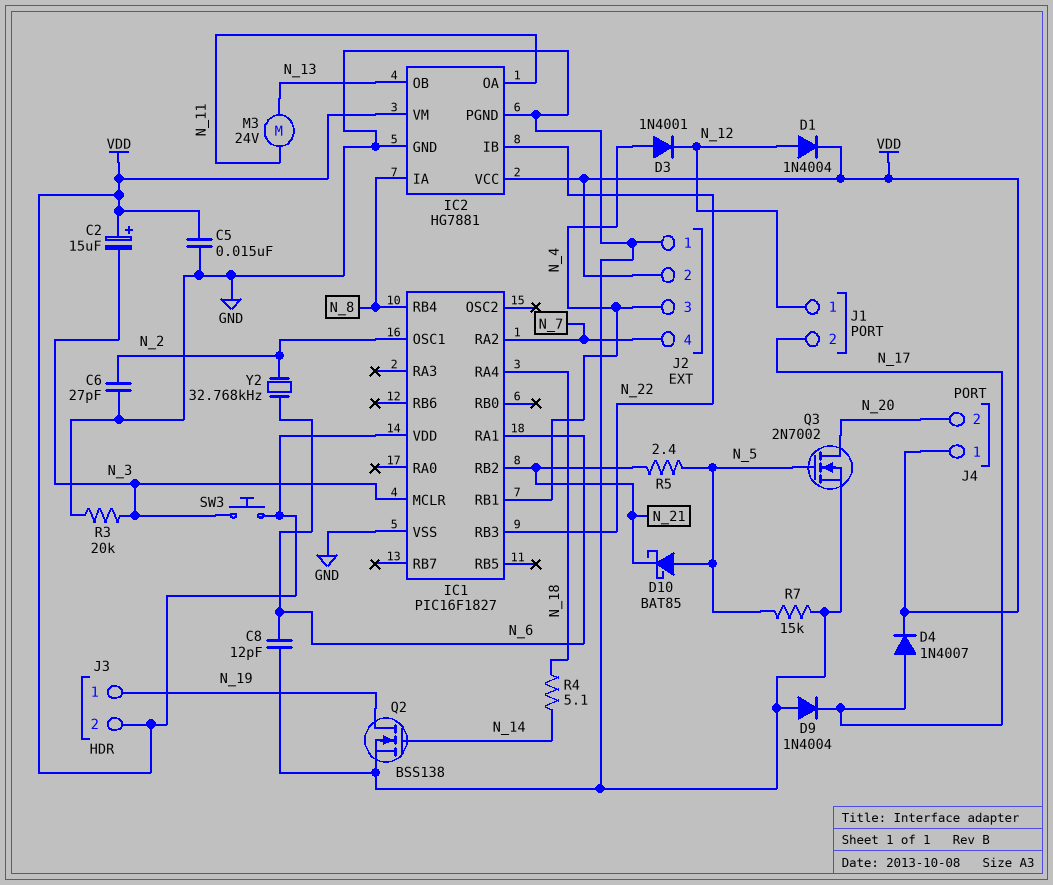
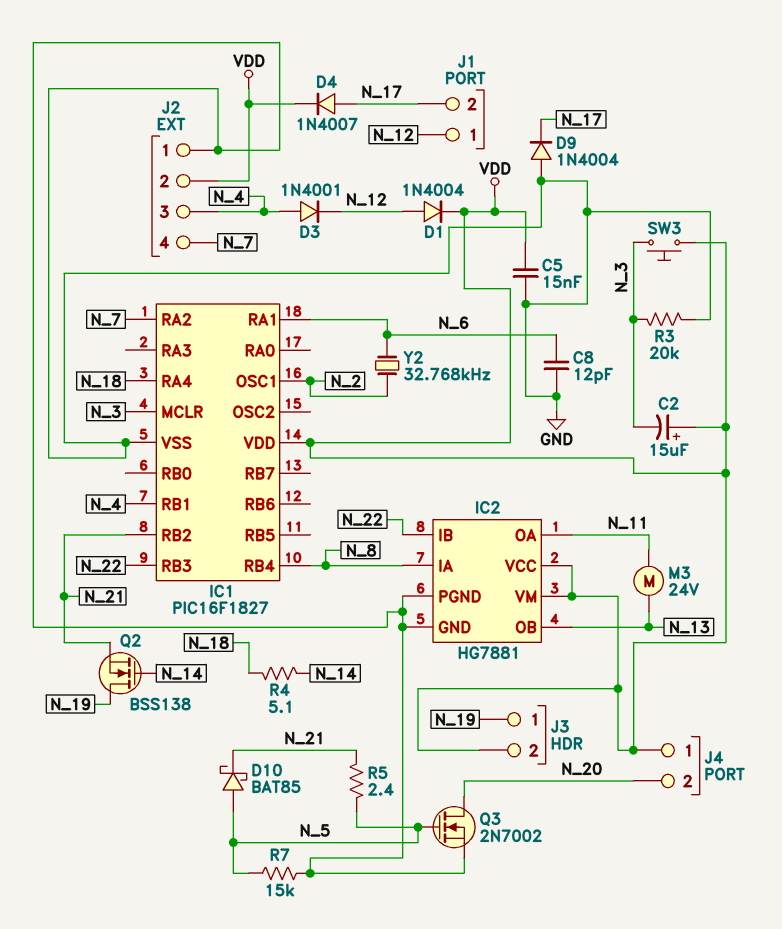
C6: 27pF (GND, N_2) -> none
Q2: NMOS BSS138 (G N_14, D N_19, S GND) -> NMOS BSS138 (G N_14, D N_19, S N_21)

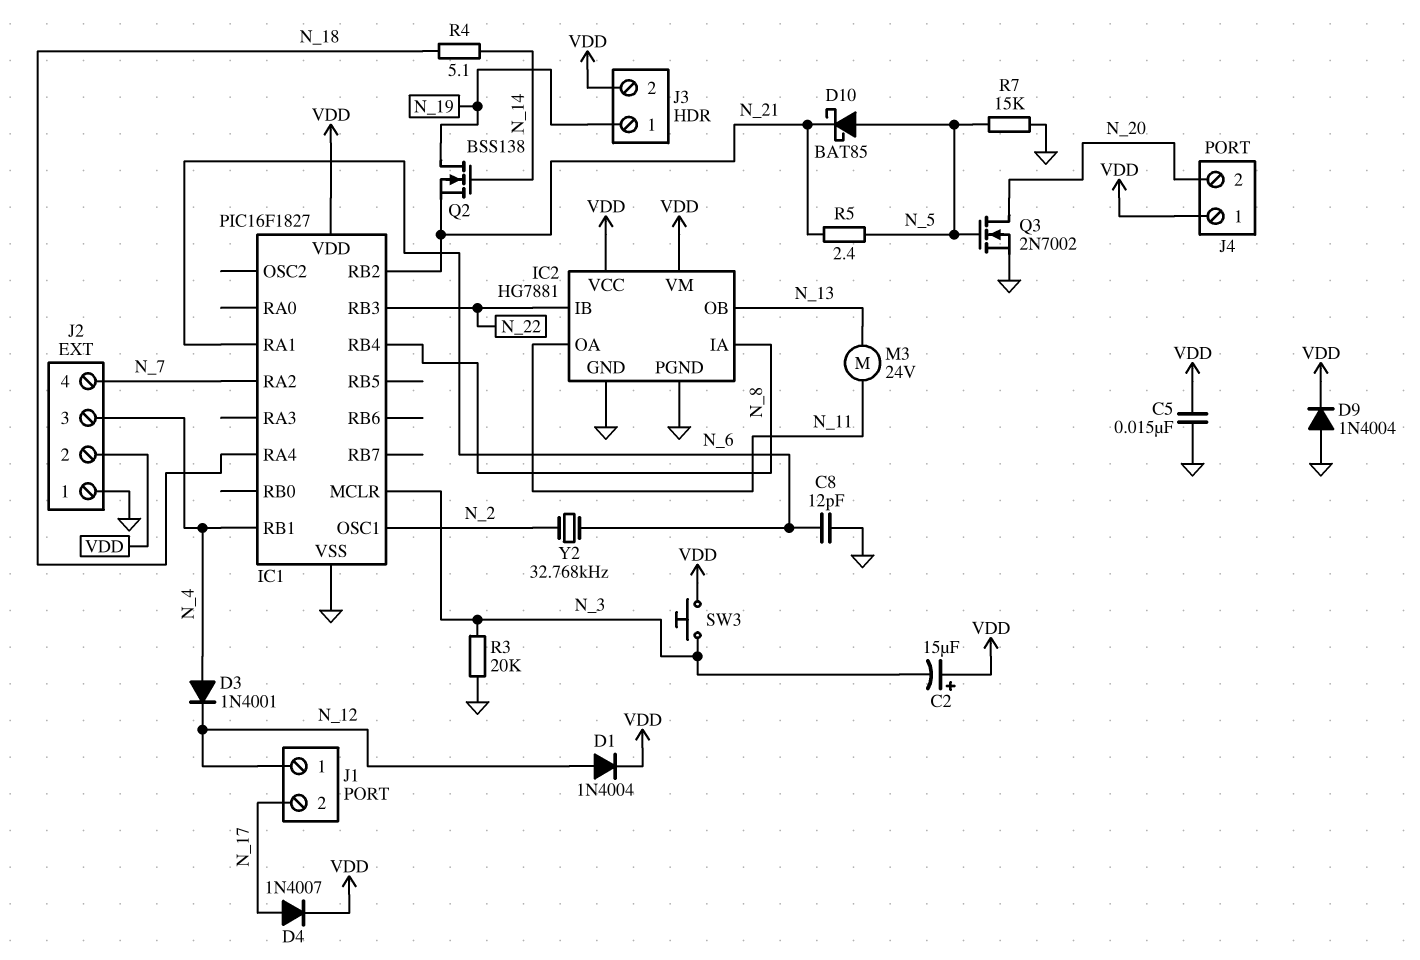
D9: diode 1N4004 (A GND, K N_17) -> diode 1N4004 (A GND, K VDD)

